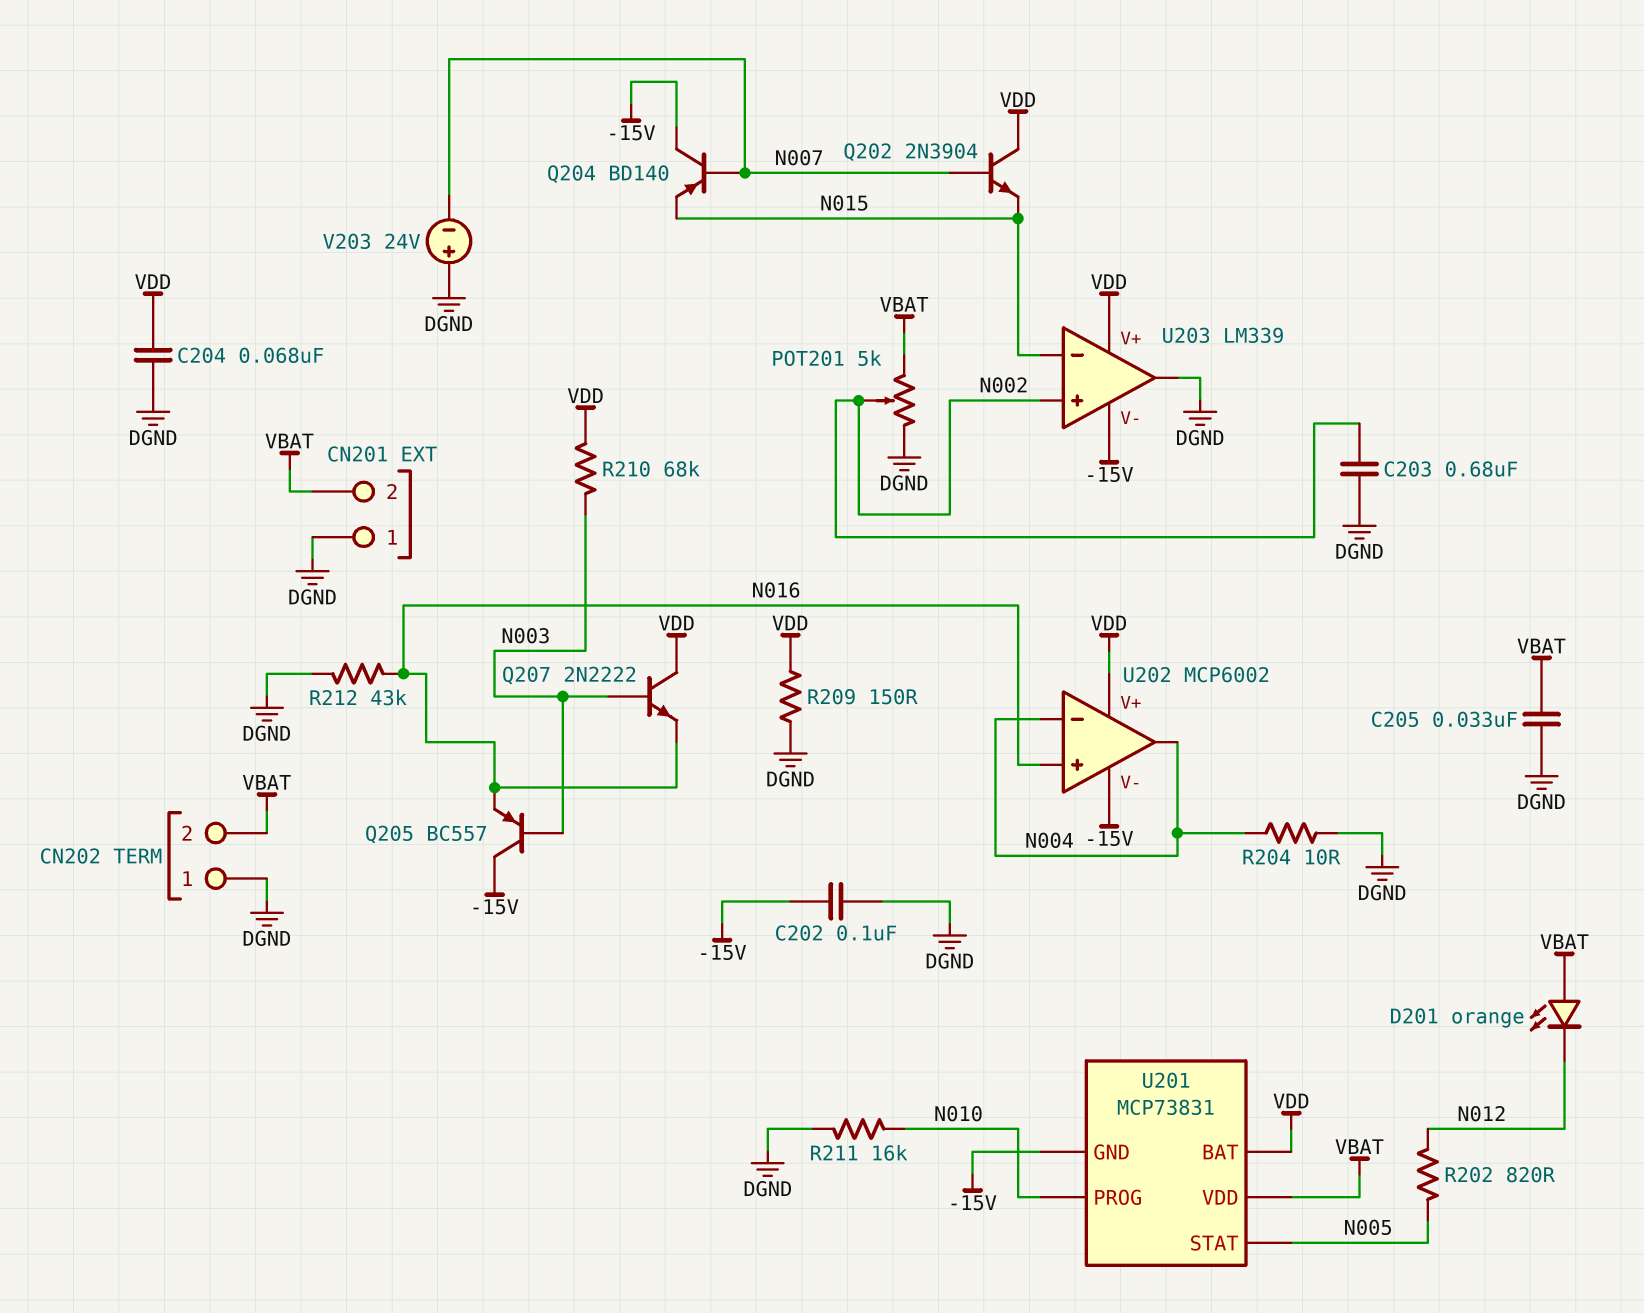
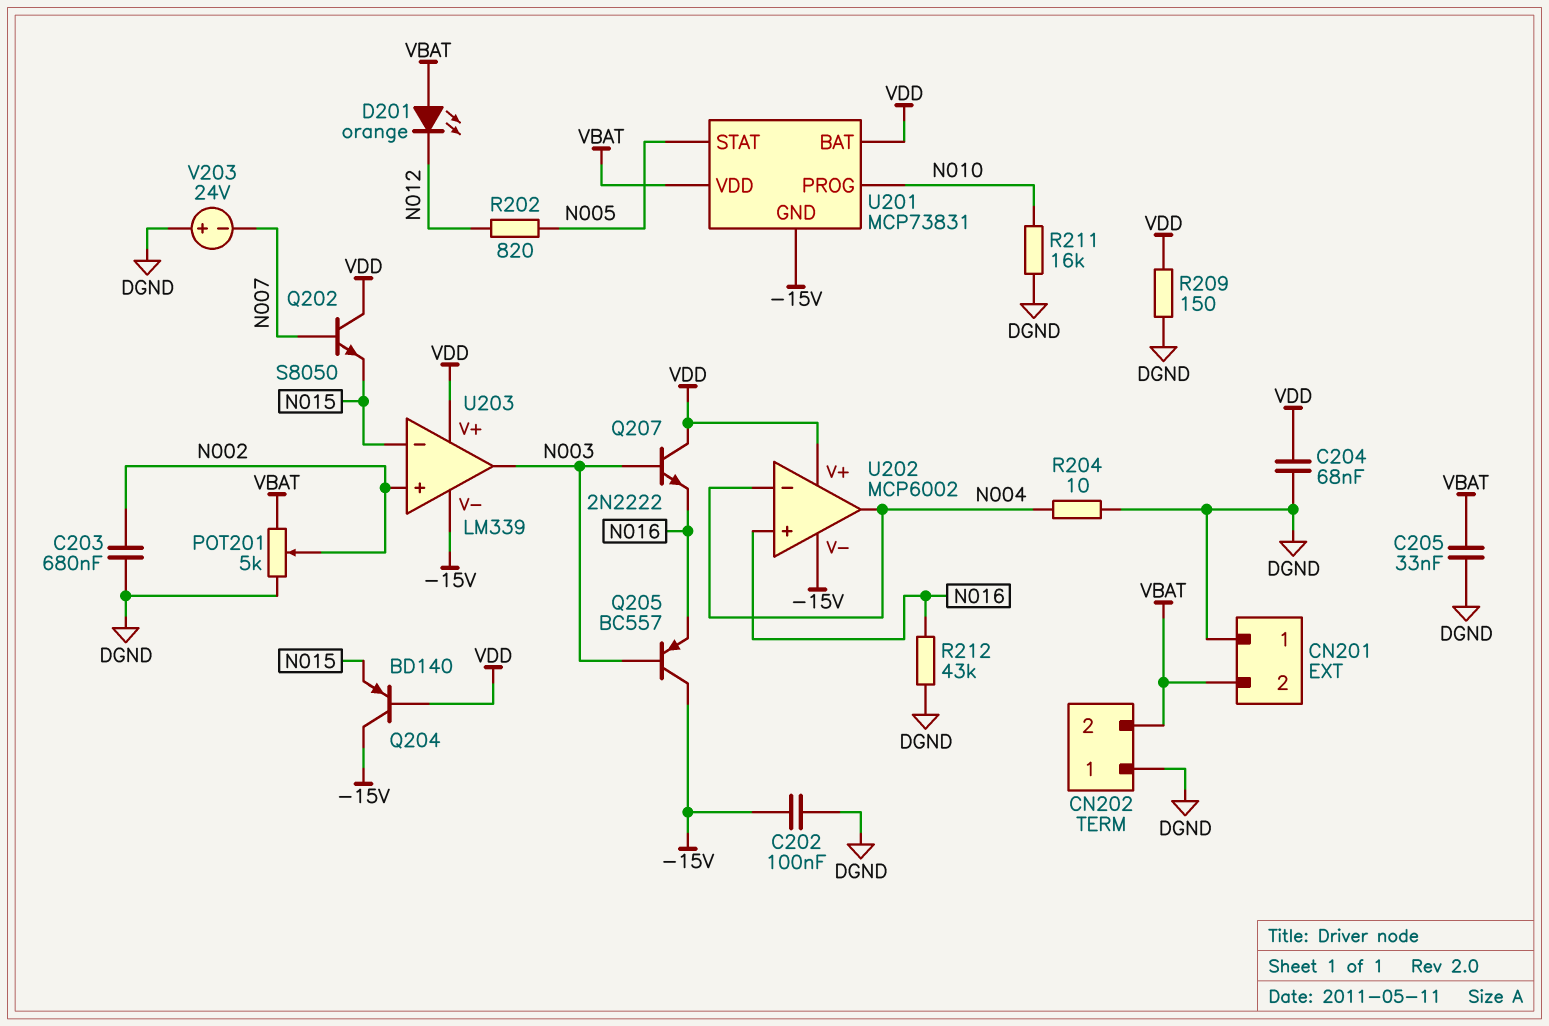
Q202: NPN 2N3904 (B N007, C VDD, E N015) -> NPN S8050 (B N007, C VDD, E N015)
Q204: PNP BD140 (B N007, C -15V, E N015) -> PNP BD140 (B VDD, C -15V, E N015)
R210: 68k (N003, VDD) -> none
U203 pin out: DGND -> N003

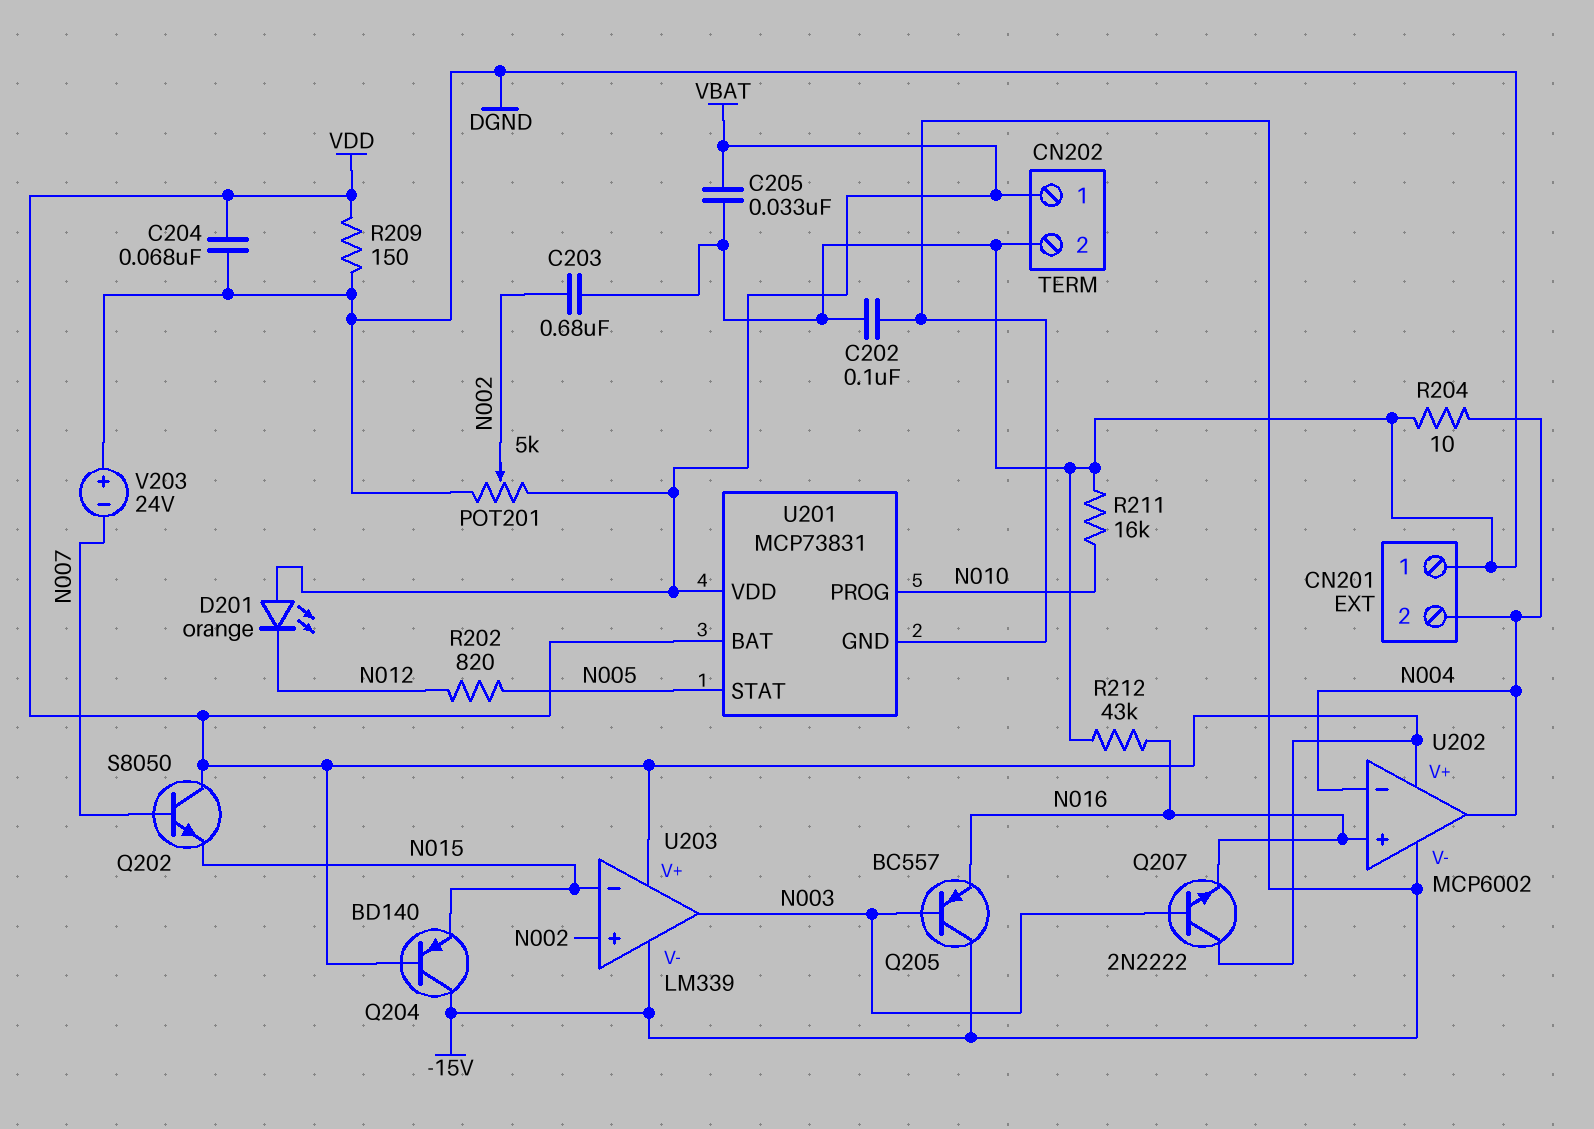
CN201 pin 2: VBAT -> N004
CN202 pin 1: DGND -> VBAT
CN202 pin 2: VBAT -> DGND

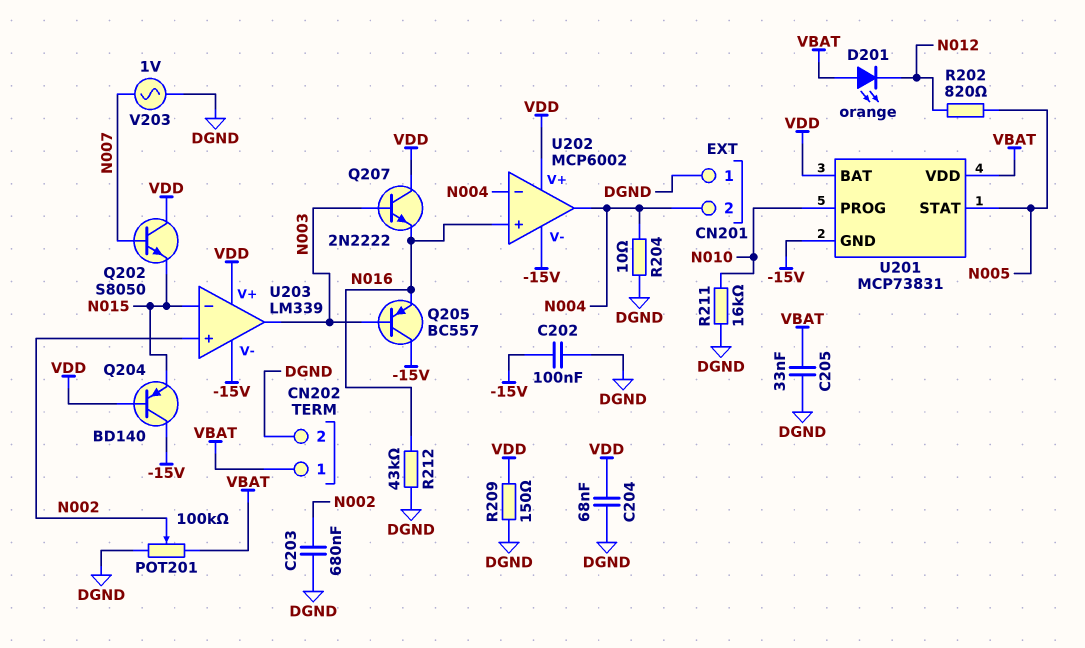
POT201: 5k (DGND, VBAT, wiper N002) -> 100k (DGND, VBAT, wiper N002)
V203: 24V (plus DGND, minus N007) -> AC 1V (DGND, N007)

